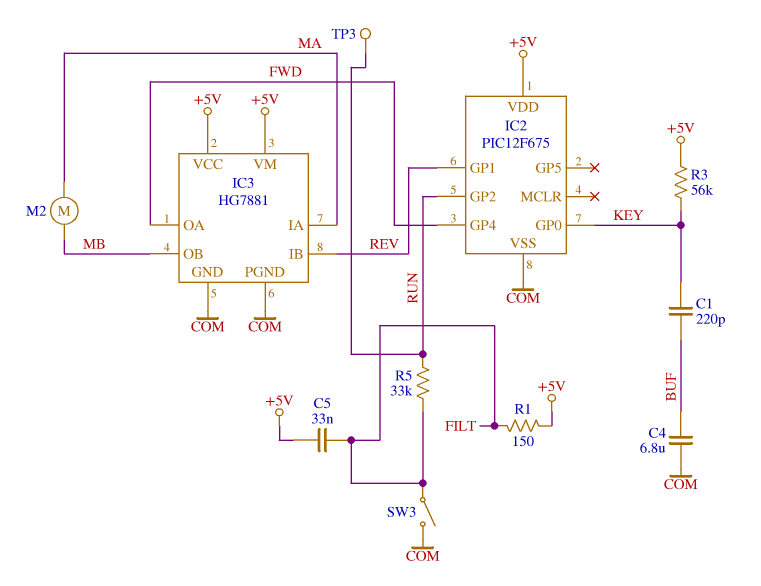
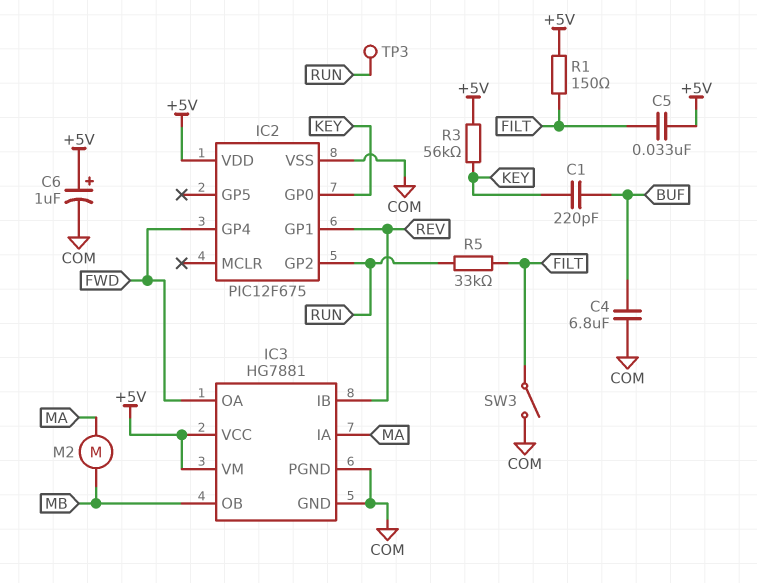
C6: none -> 1uF (plus +5V, minus COM)

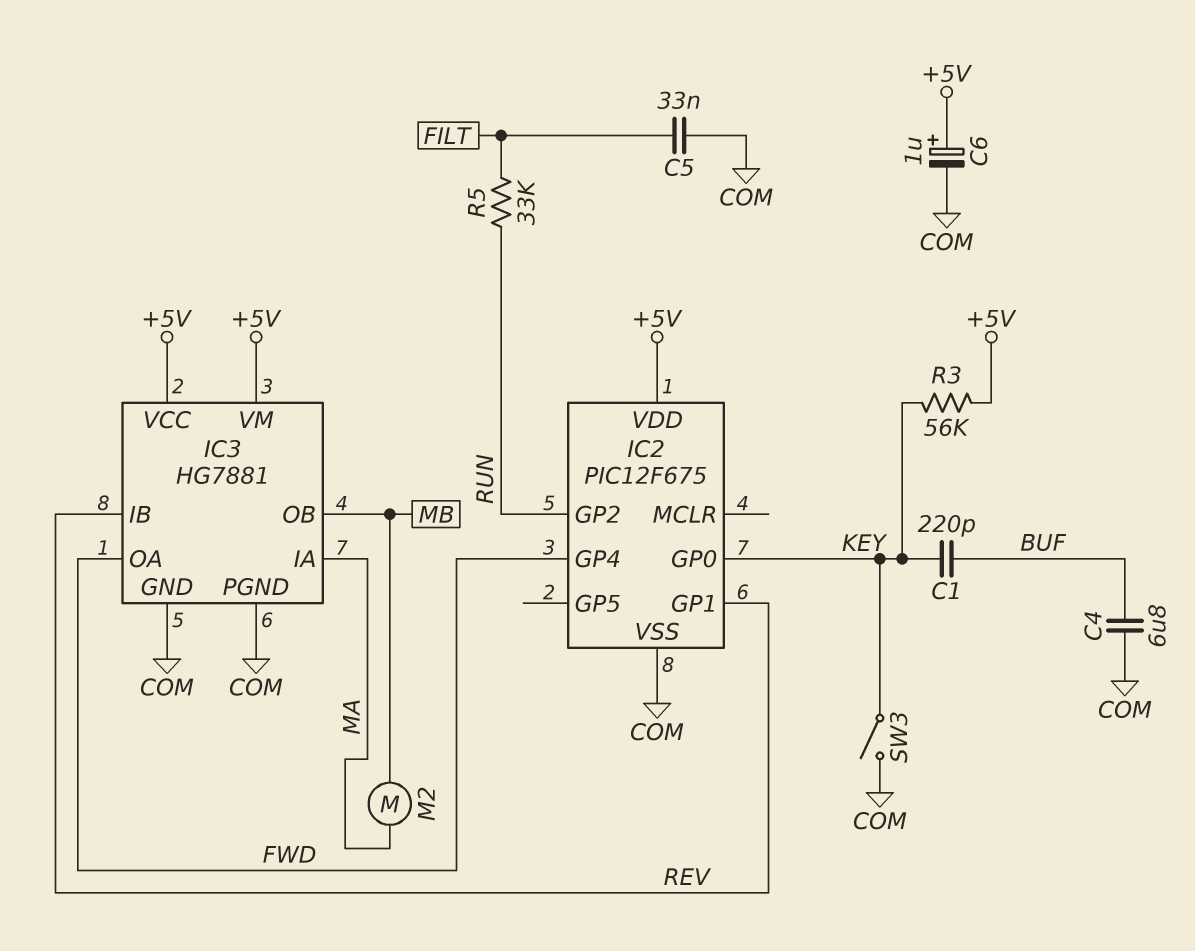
C5: 33nF (+5V, FILT) -> 33nF (COM, FILT)
R1: 150 (+5V, FILT) -> none
SW3: switch (COM, FILT) -> switch (COM, KEY)
TP3: test point (RUN) -> none

